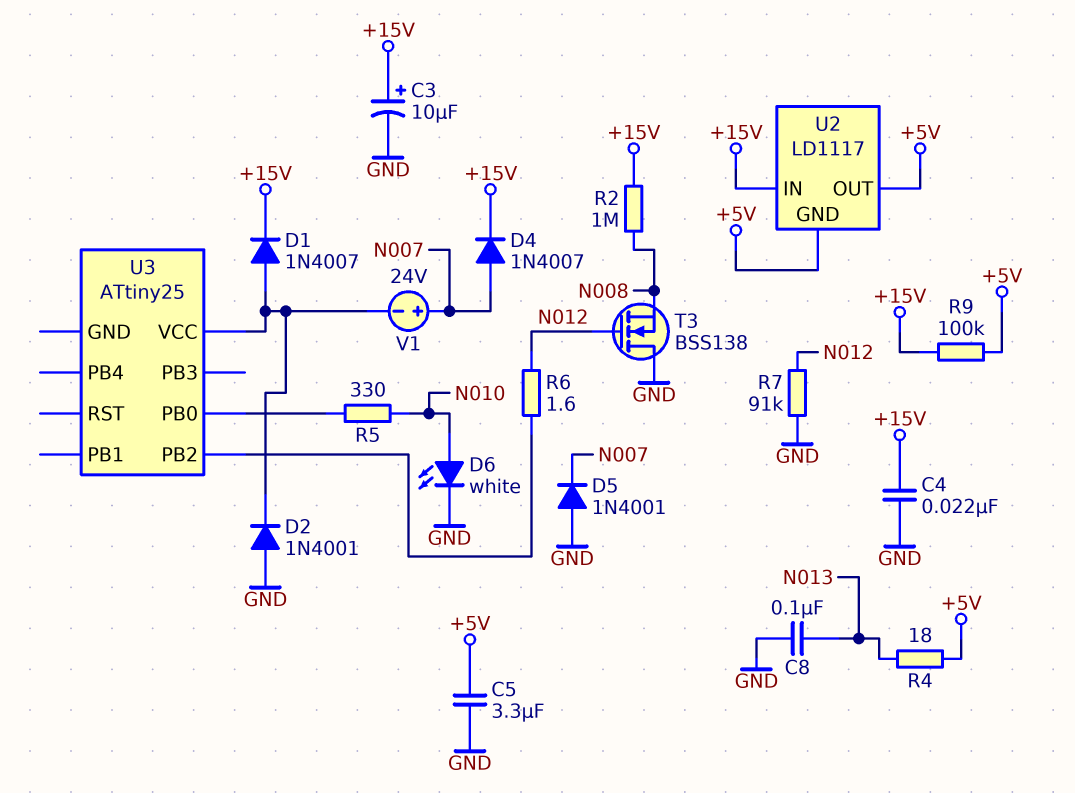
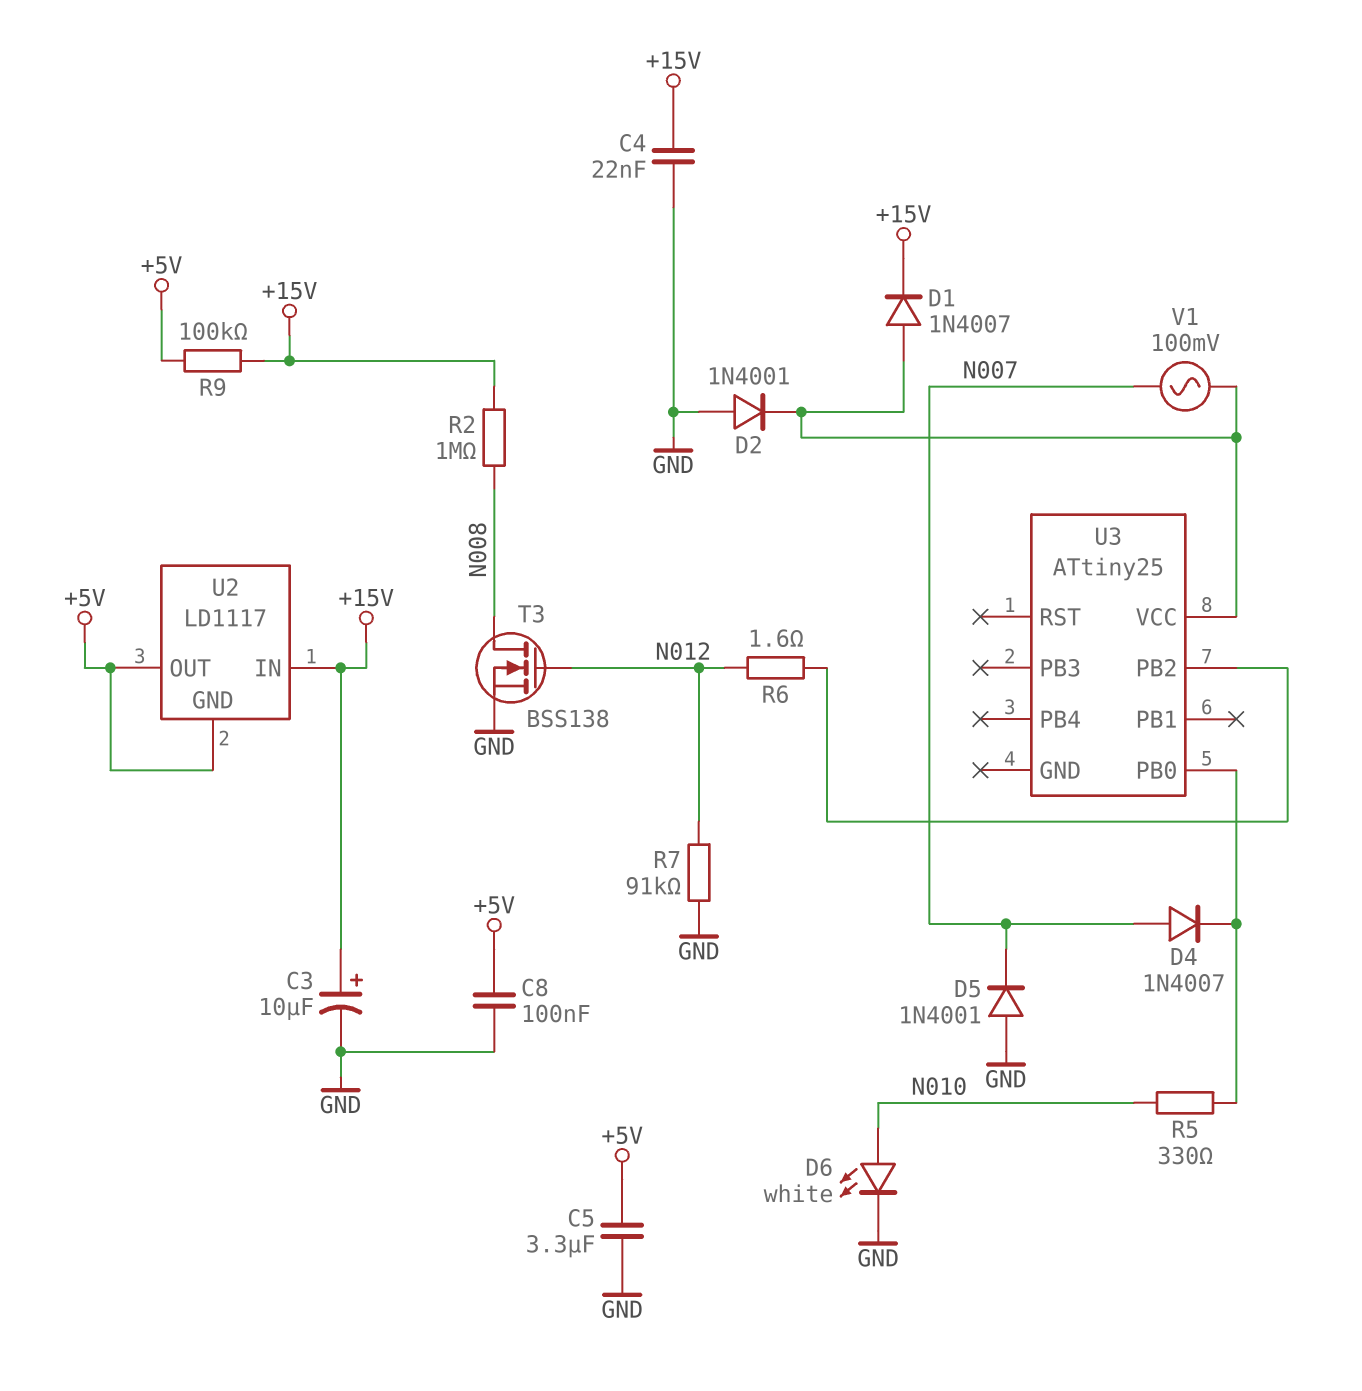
C8: 100nF (GND, N013) -> 100nF (+5V, GND)
D4: diode 1N4007 (A N007, K +15V) -> diode 1N4007 (A N007, K U3/PB0)
R4: 18 (+5V, N013) -> none
T3: NMOS BSS138 (G N012, D GND, S N008) -> NMOS BSS138 (G N012, D N008, S GND)
V1: 24V (plus N007, minus U3/VCC) -> AC 100mV (N007, U3/VCC)

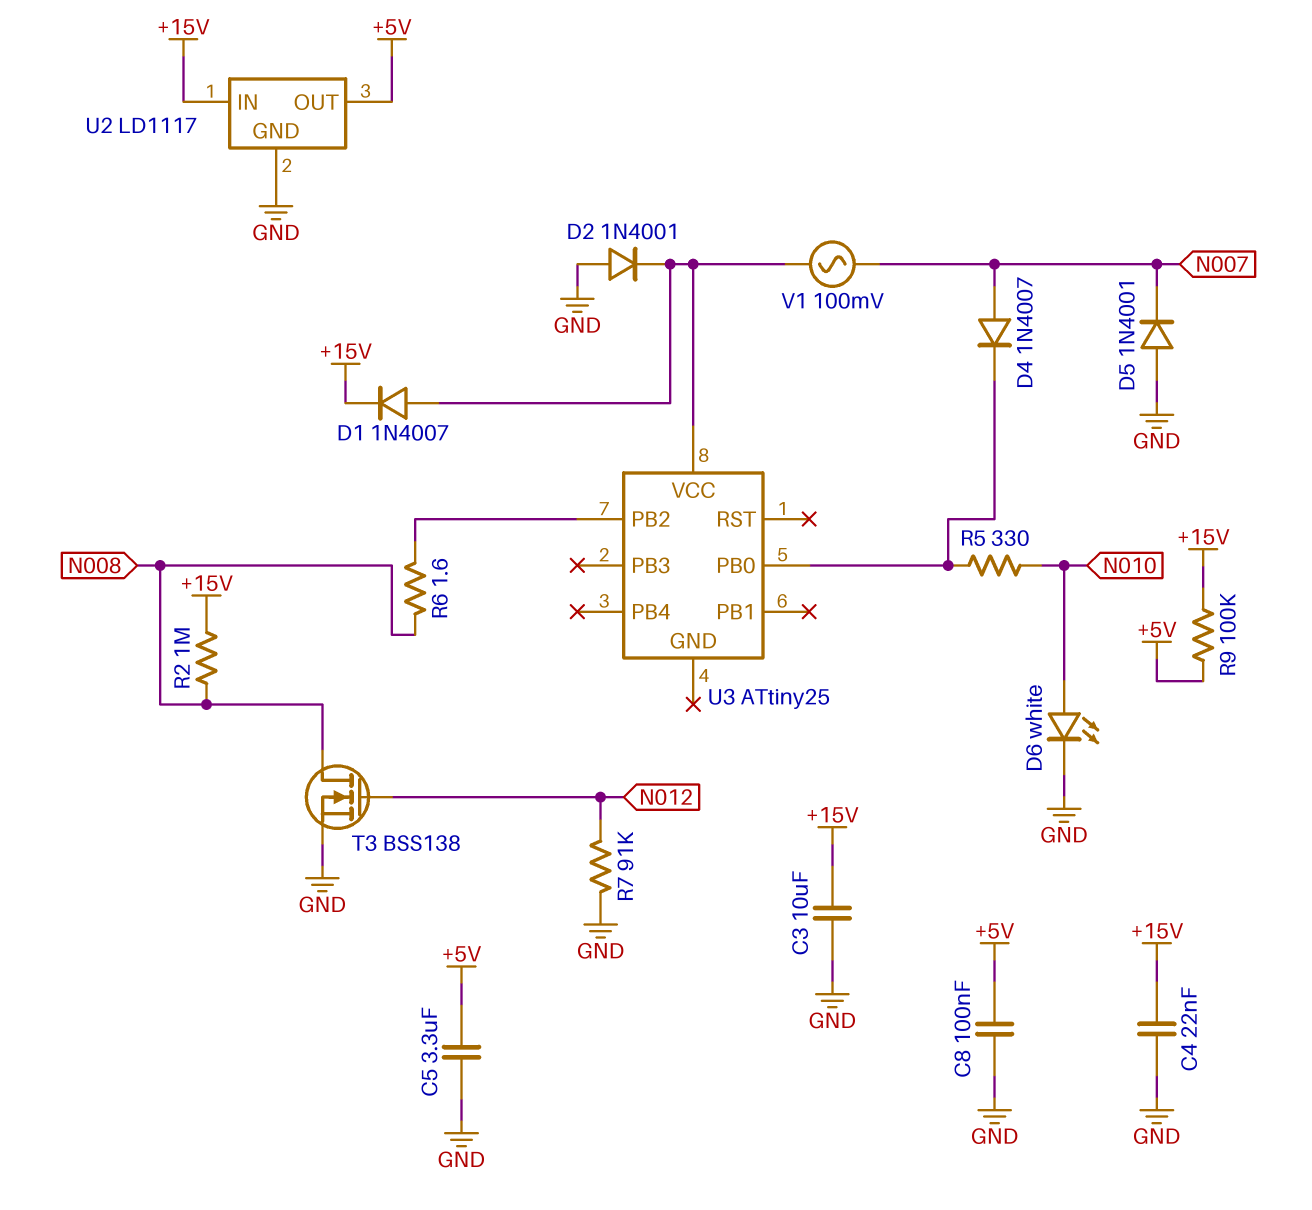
C3: 10uF (plus +15V, minus GND) -> 10uF (+15V, GND)
R6: 1.6 (N012, U3/PB2) -> 1.6 (N008, U3/PB2)
U2 pin GND: +5V -> GND

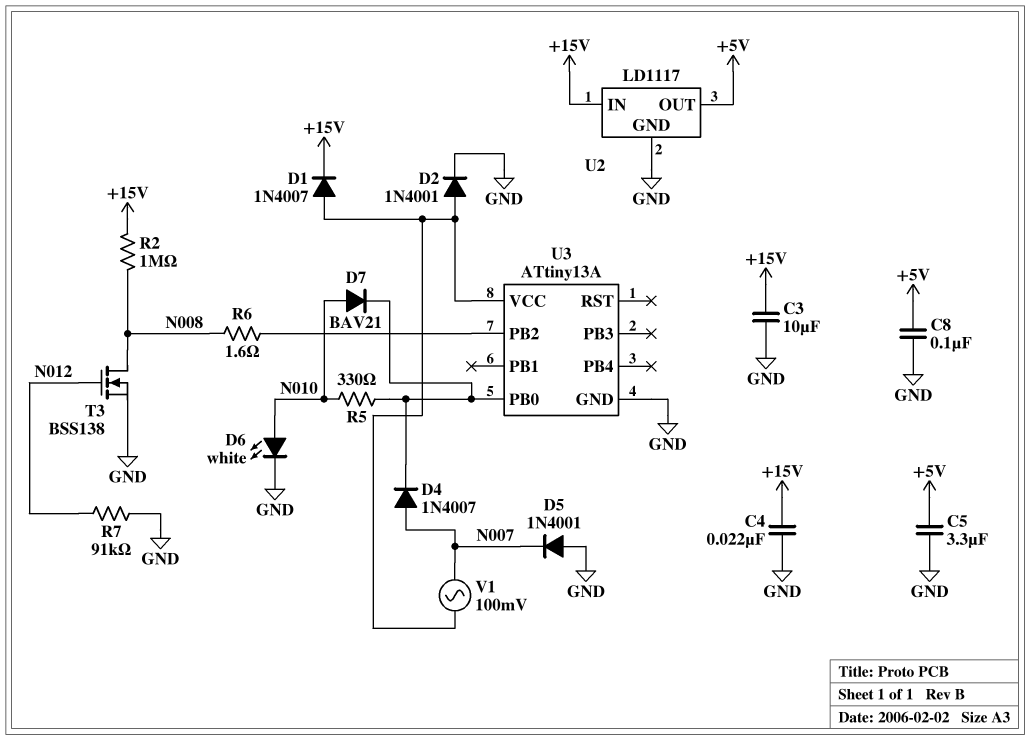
D2: diode 1N4001 (A GND, K U3/VCC) -> diode 1N4001 (A U3/VCC, K GND)
D7: none -> diode BAV21 (A N010, K U3/PB0)
R9: 100k (+5V, +15V) -> none
U3: ATtiny25 -> ATtiny13A
U3 pin GND: none -> GND

